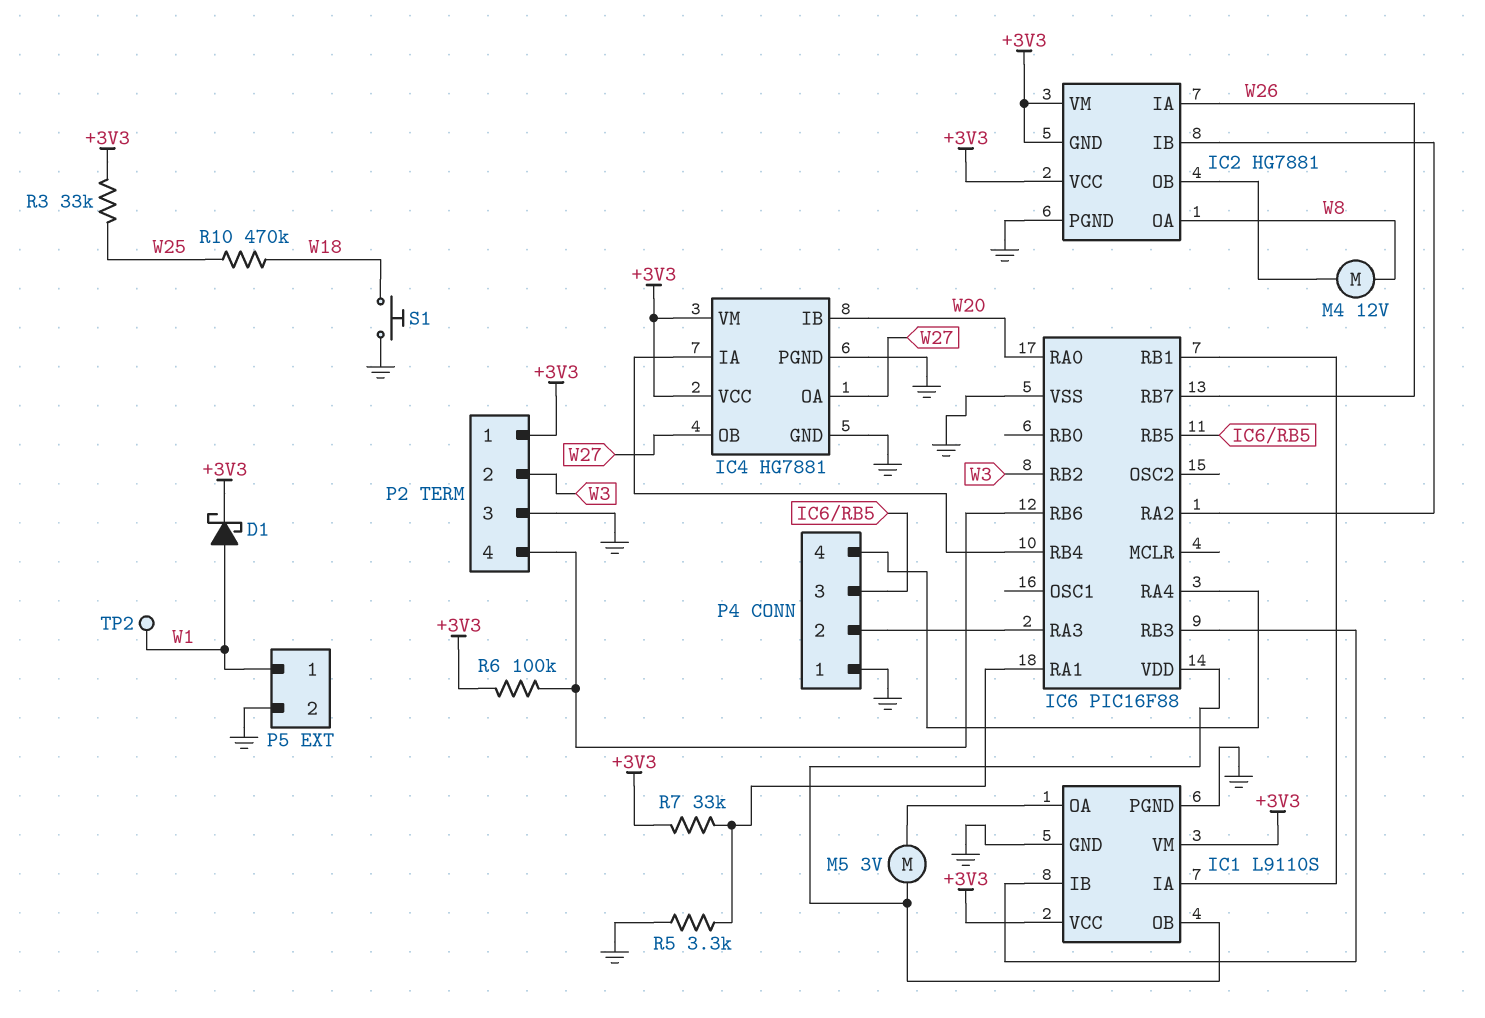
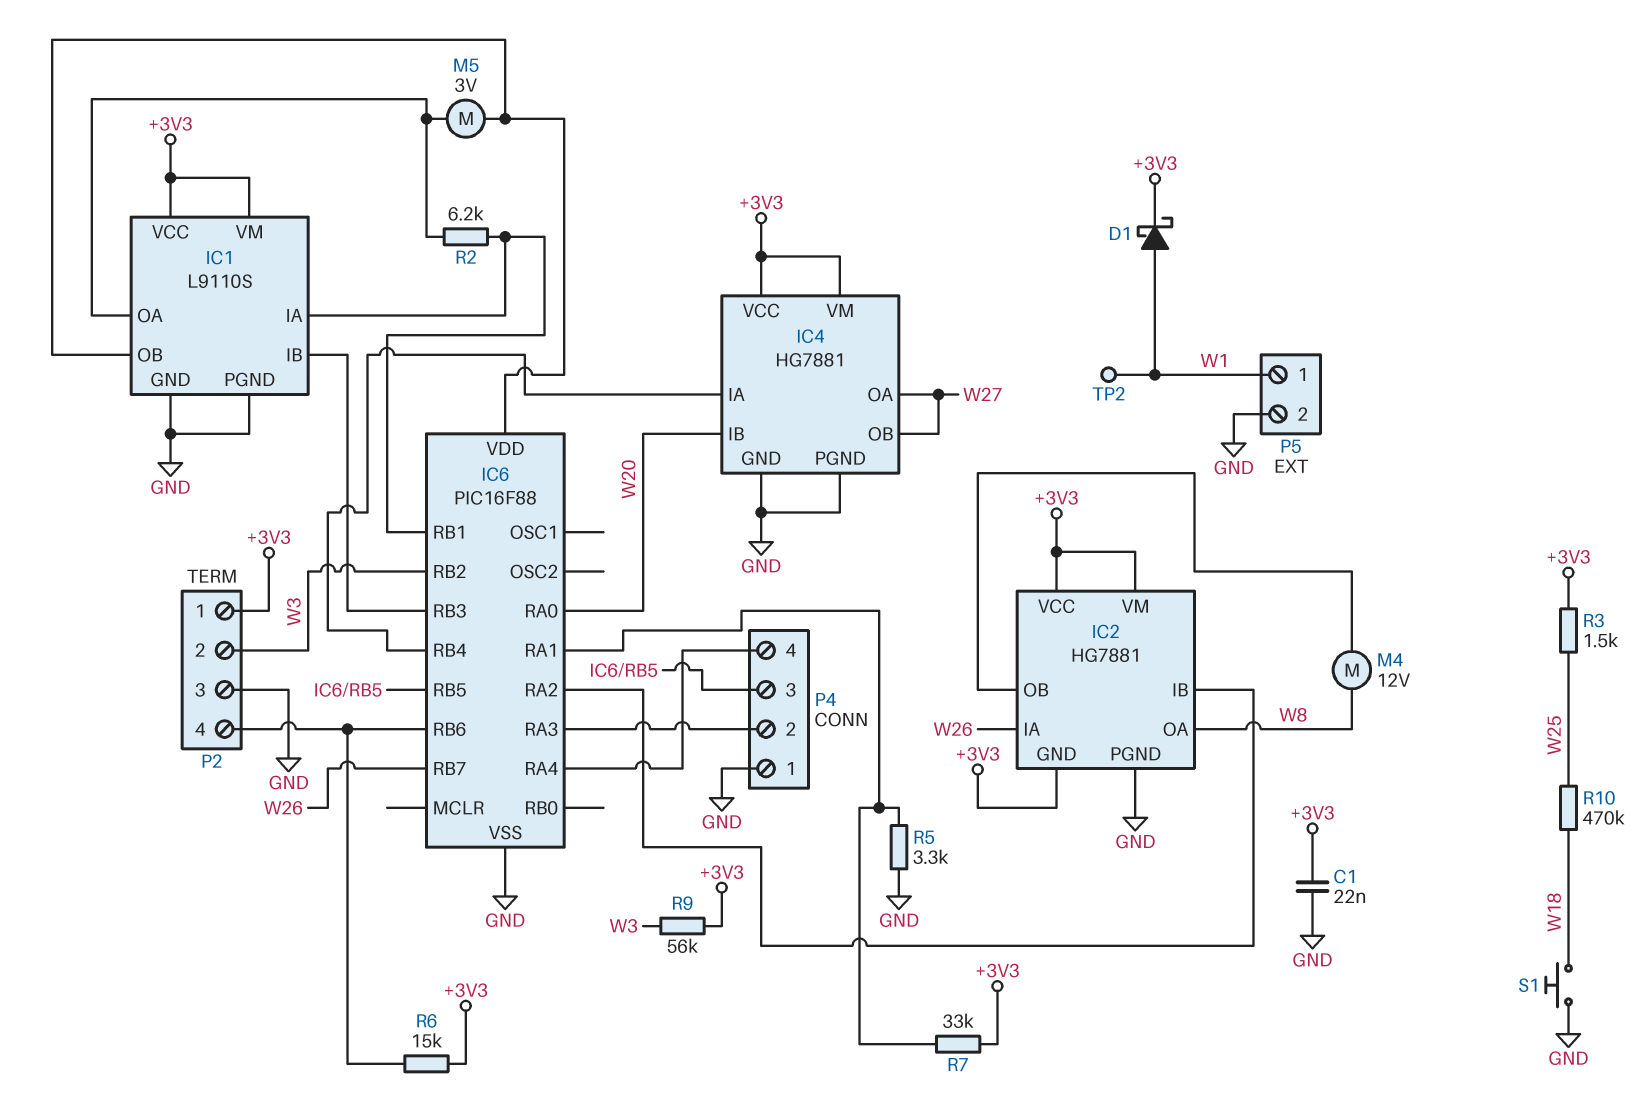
C1: none -> 22nF (+3V3, GND)
R2: none -> 6.2k (IC1/IA, IC1/OA)
R3: 33k (+3V3, W25) -> 1.5k (+3V3, W25)
R6: 100k (+3V3, IC6/RB6) -> 15k (+3V3, IC6/RB6)
R9: none -> 56k (+3V3, W3)

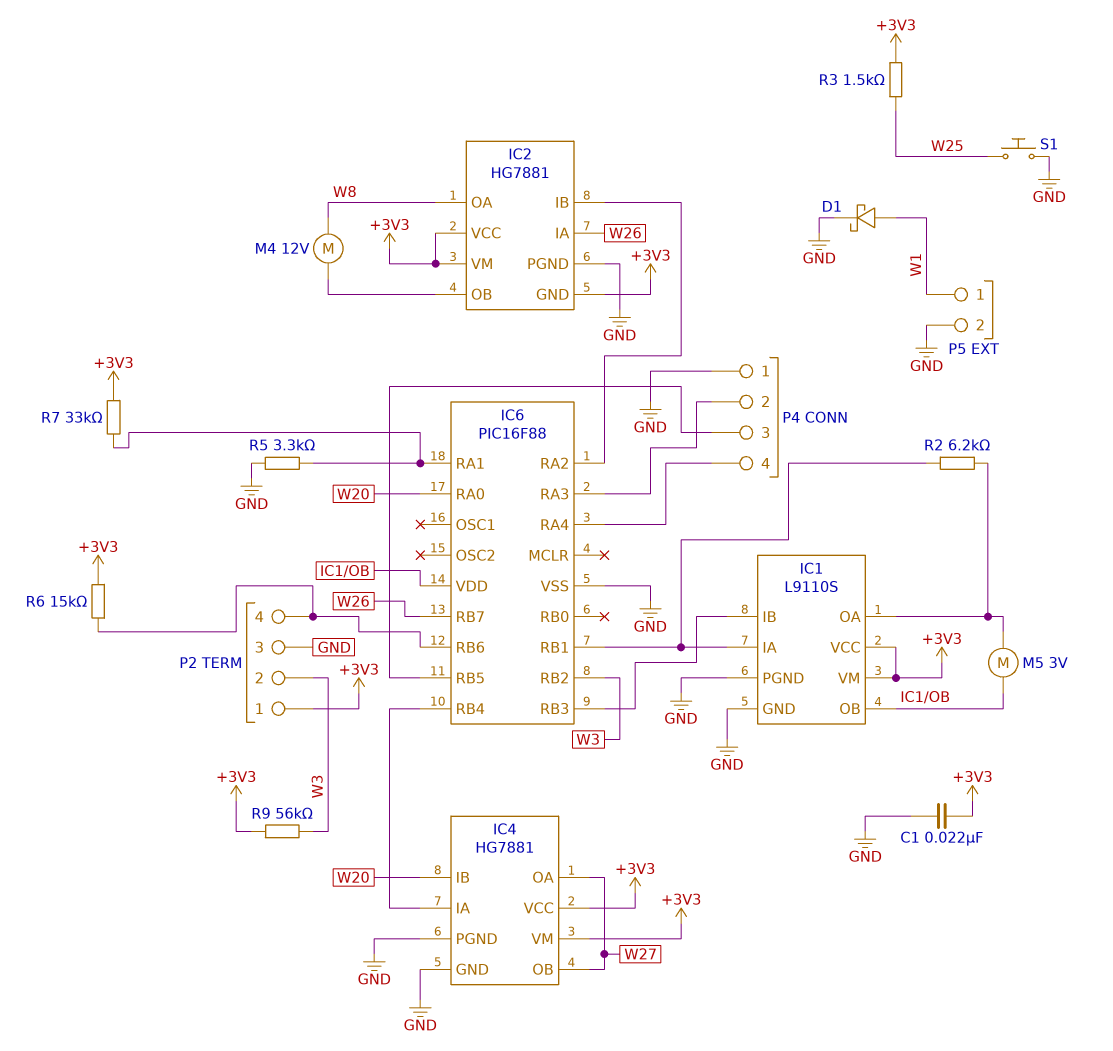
D1: schottky (A W1, K +3V3) -> schottky (A W1, K GND)
R10: 470k (W18, W25) -> none
S1: button (GND, W18) -> button (GND, W25)
TP2: test point (W1) -> none

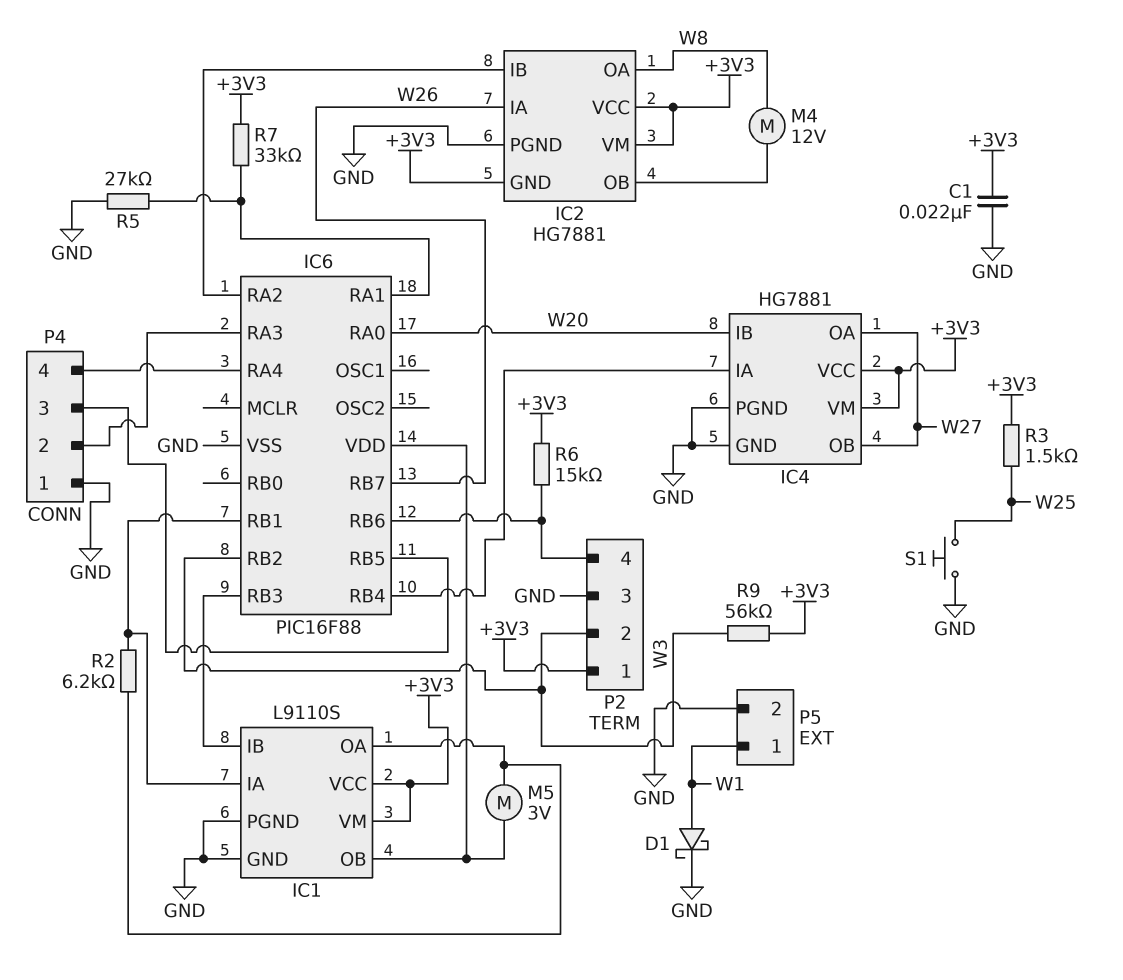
R5: 3.3k (GND, IC6/RA1) -> 27k (GND, IC6/RA1)

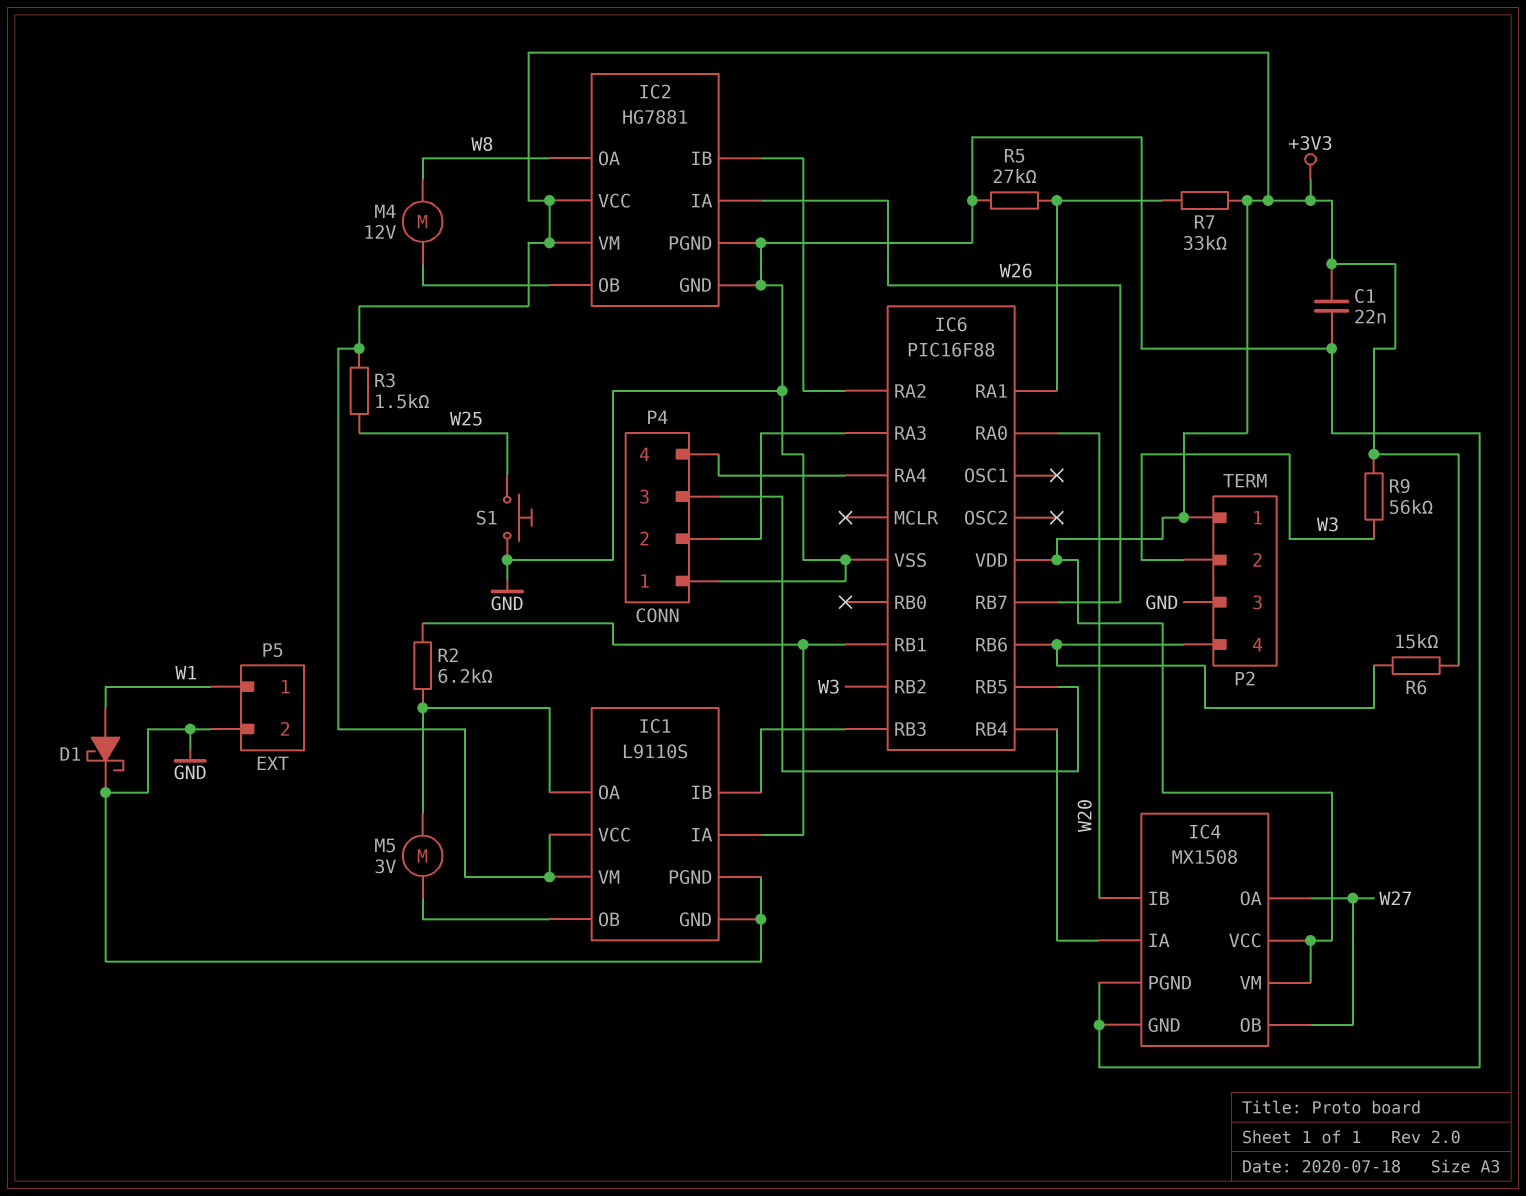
IC2 pin GND: +3V3 -> GND
IC4: HG7881 -> MX1508
IC6 pin VDD: IC1/OB -> +3V3

